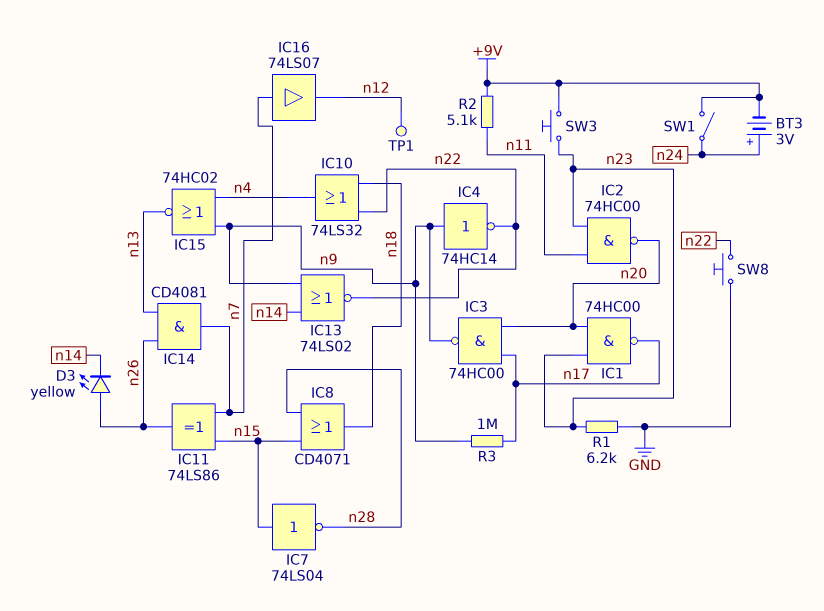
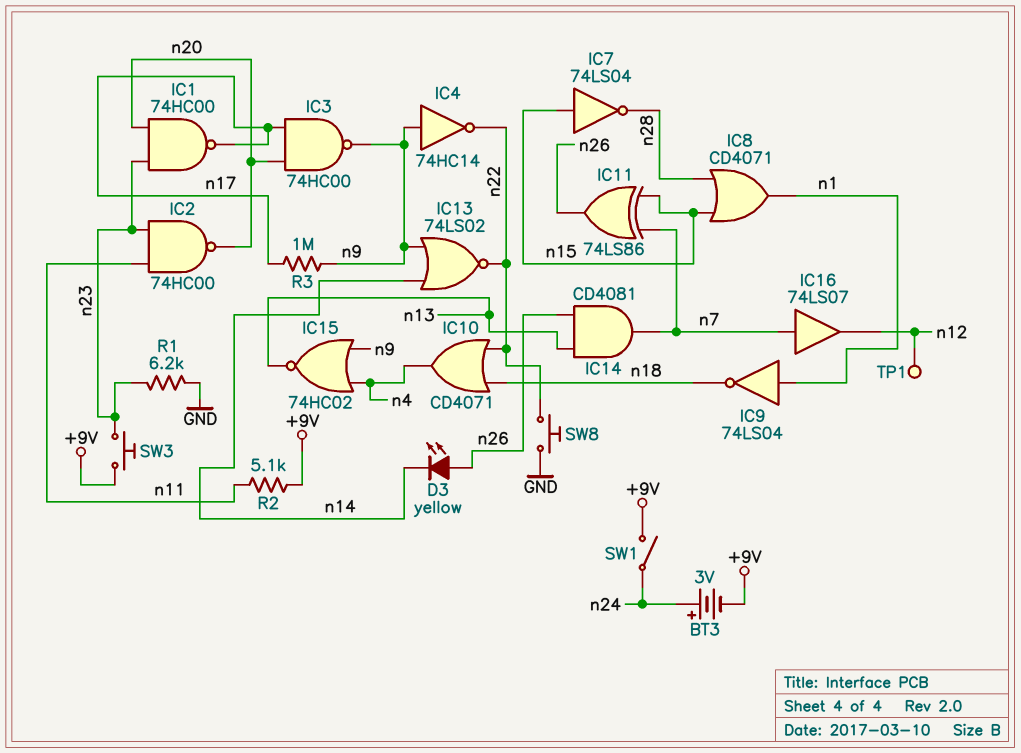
IC8: OR CD4071 (in n15, in n28, out n18) -> OR CD4071 (in n15, in n28, out n1)
IC9: none -> NOT 74LS04 (in n1, out n18)
IC10: OR 74LS32 (in n18, in n22, out n4) -> OR CD4071 (in n18, in n22, out n4)

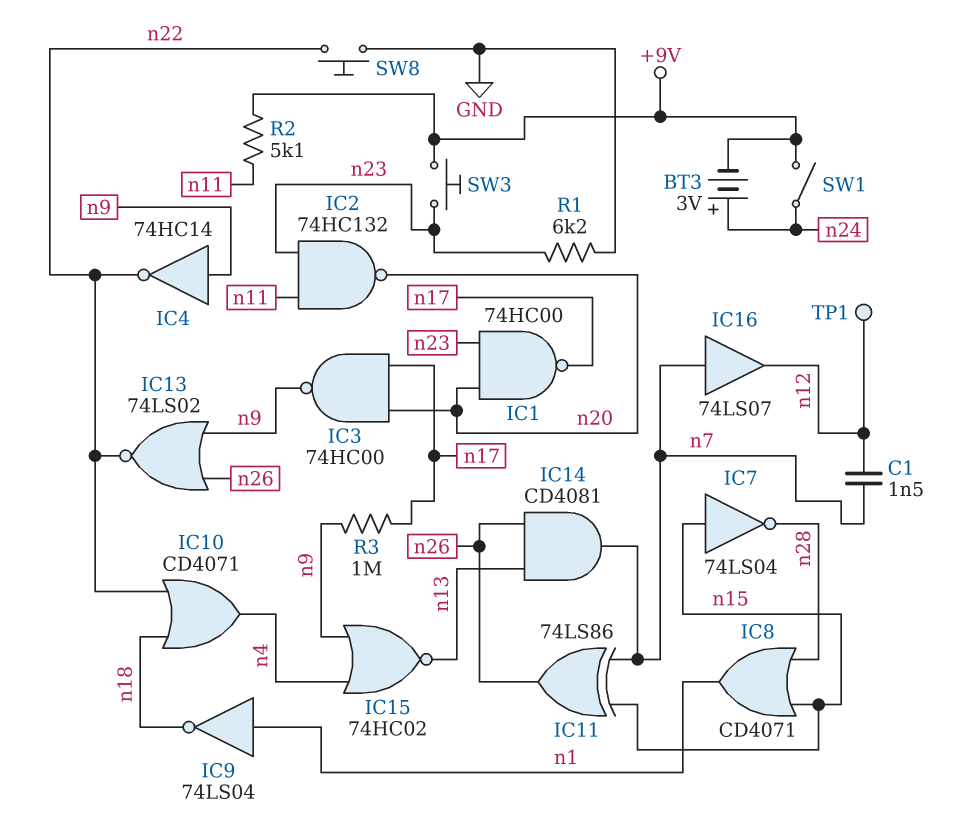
C1: none -> 1.5nF (n7, n12)
D3: LED yellow (A n26, K n14) -> none
IC2: NAND 74HC00 (in n11, in n23, out n20) -> NAND 74HC132 (in n11, in n23, out n20)
IC13: NOR 74LS02 (in n9, in n14, out n22) -> NOR 74LS02 (in n9, in n26, out n22)

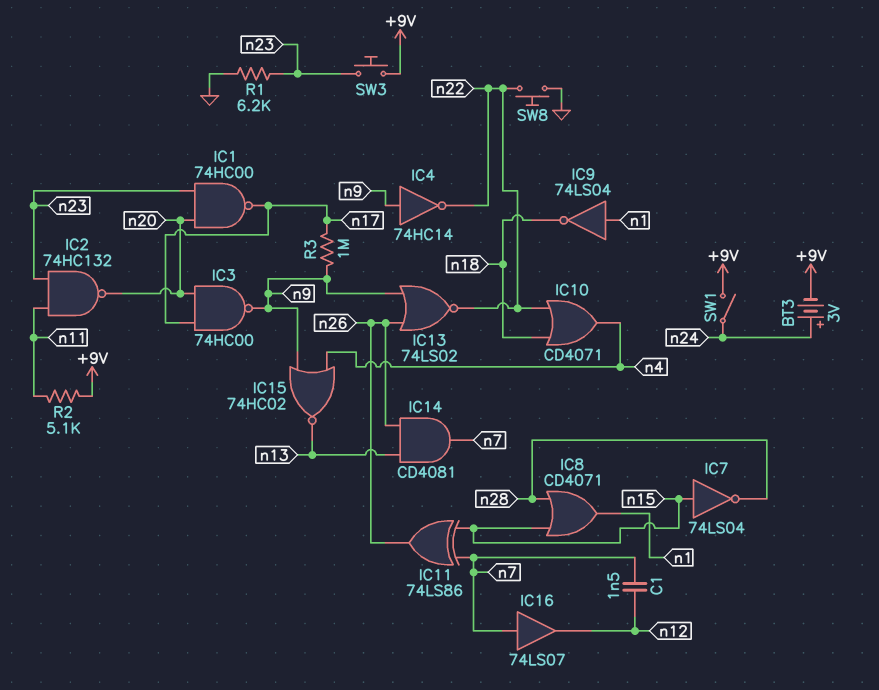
TP1: test point (n12) -> none

